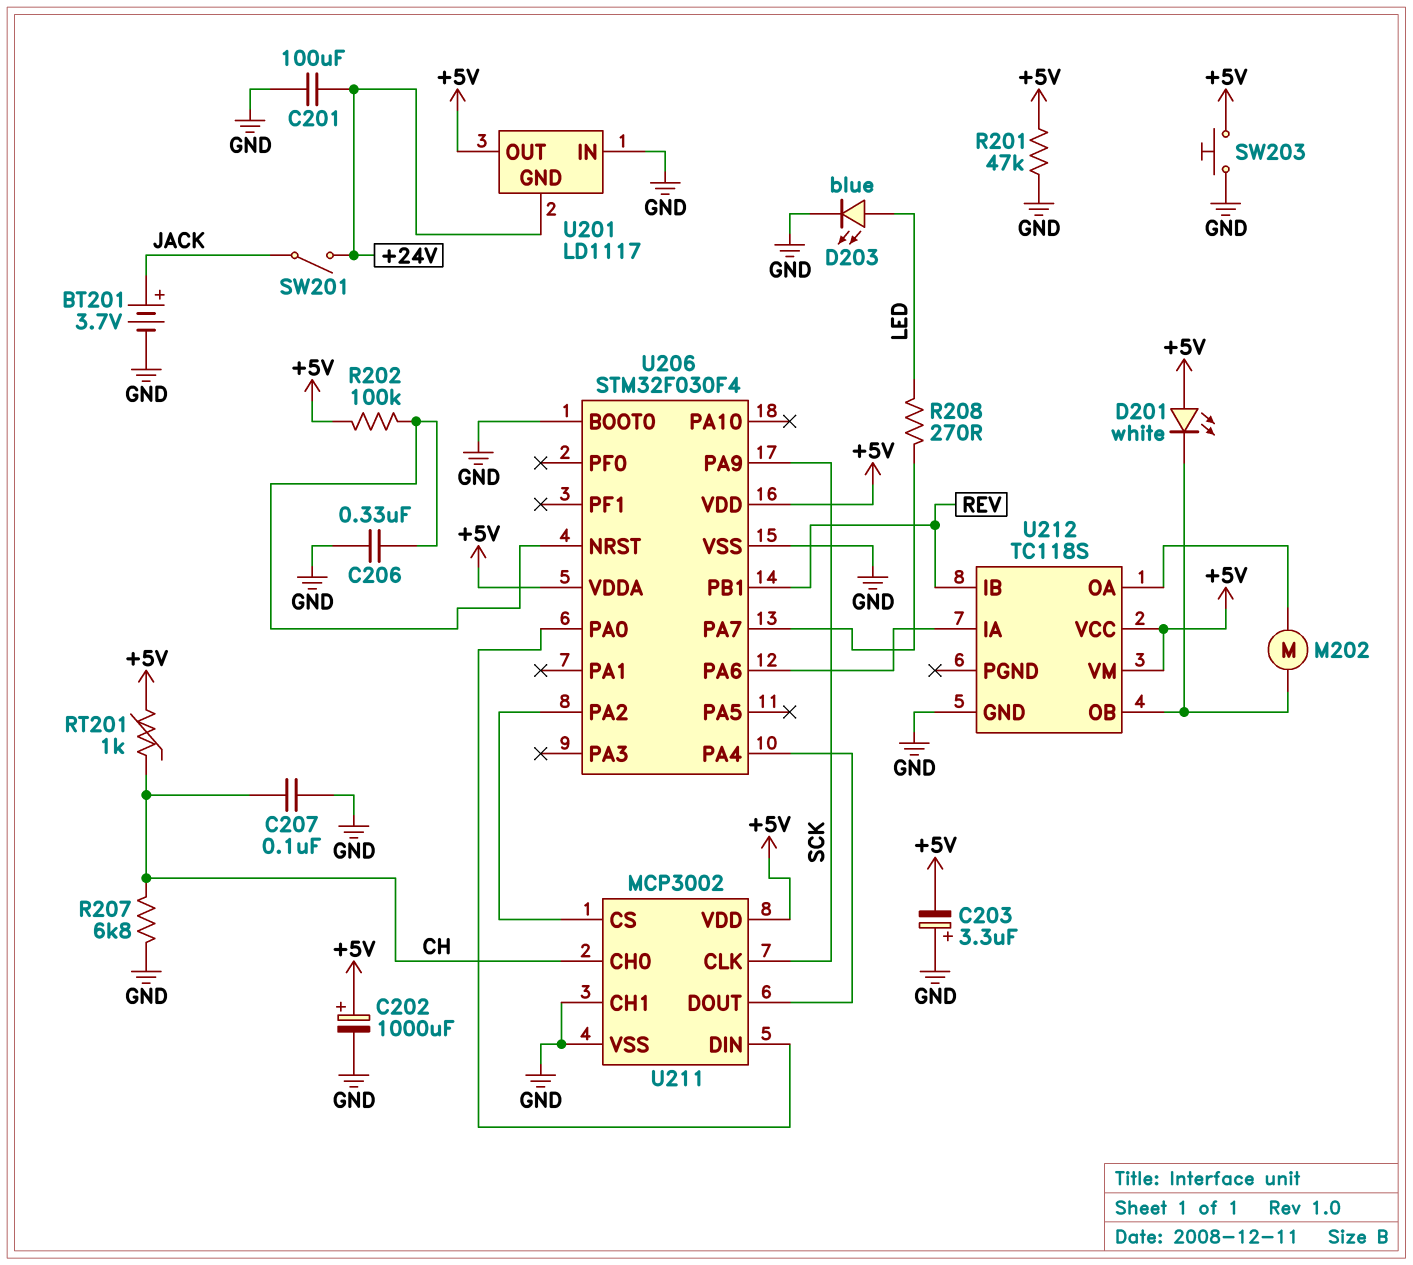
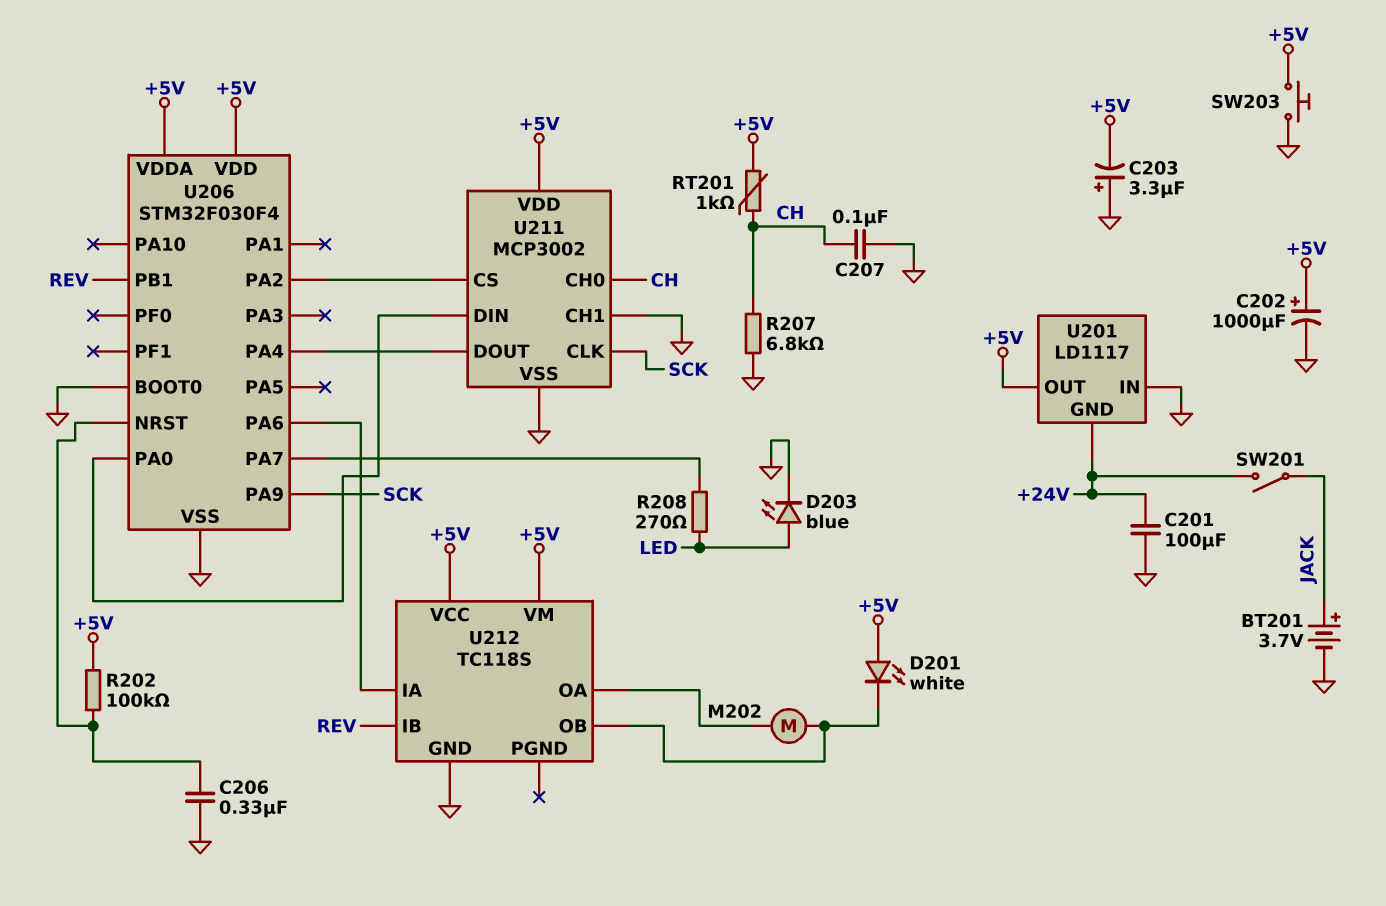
R201: 47k (+5V, GND) -> none

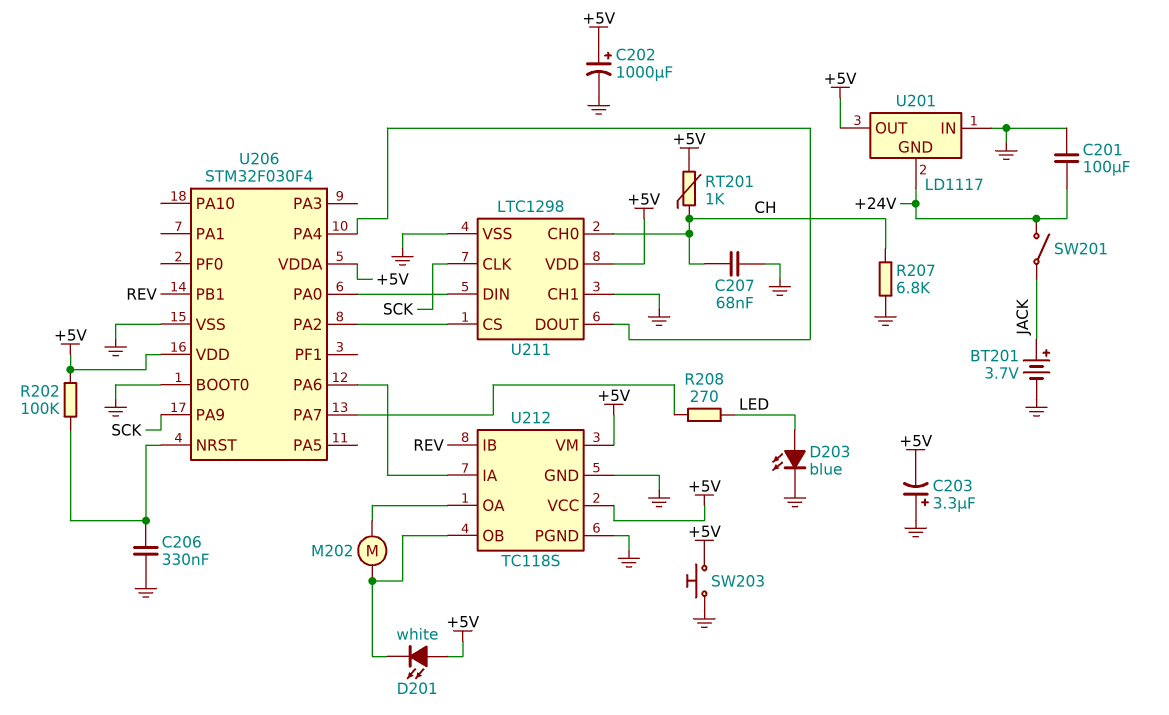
C207: 100nF (CH, GND) -> 68nF (CH, GND)
U211: MCP3002 -> LTC1298
U212 pin PGND: none -> GND

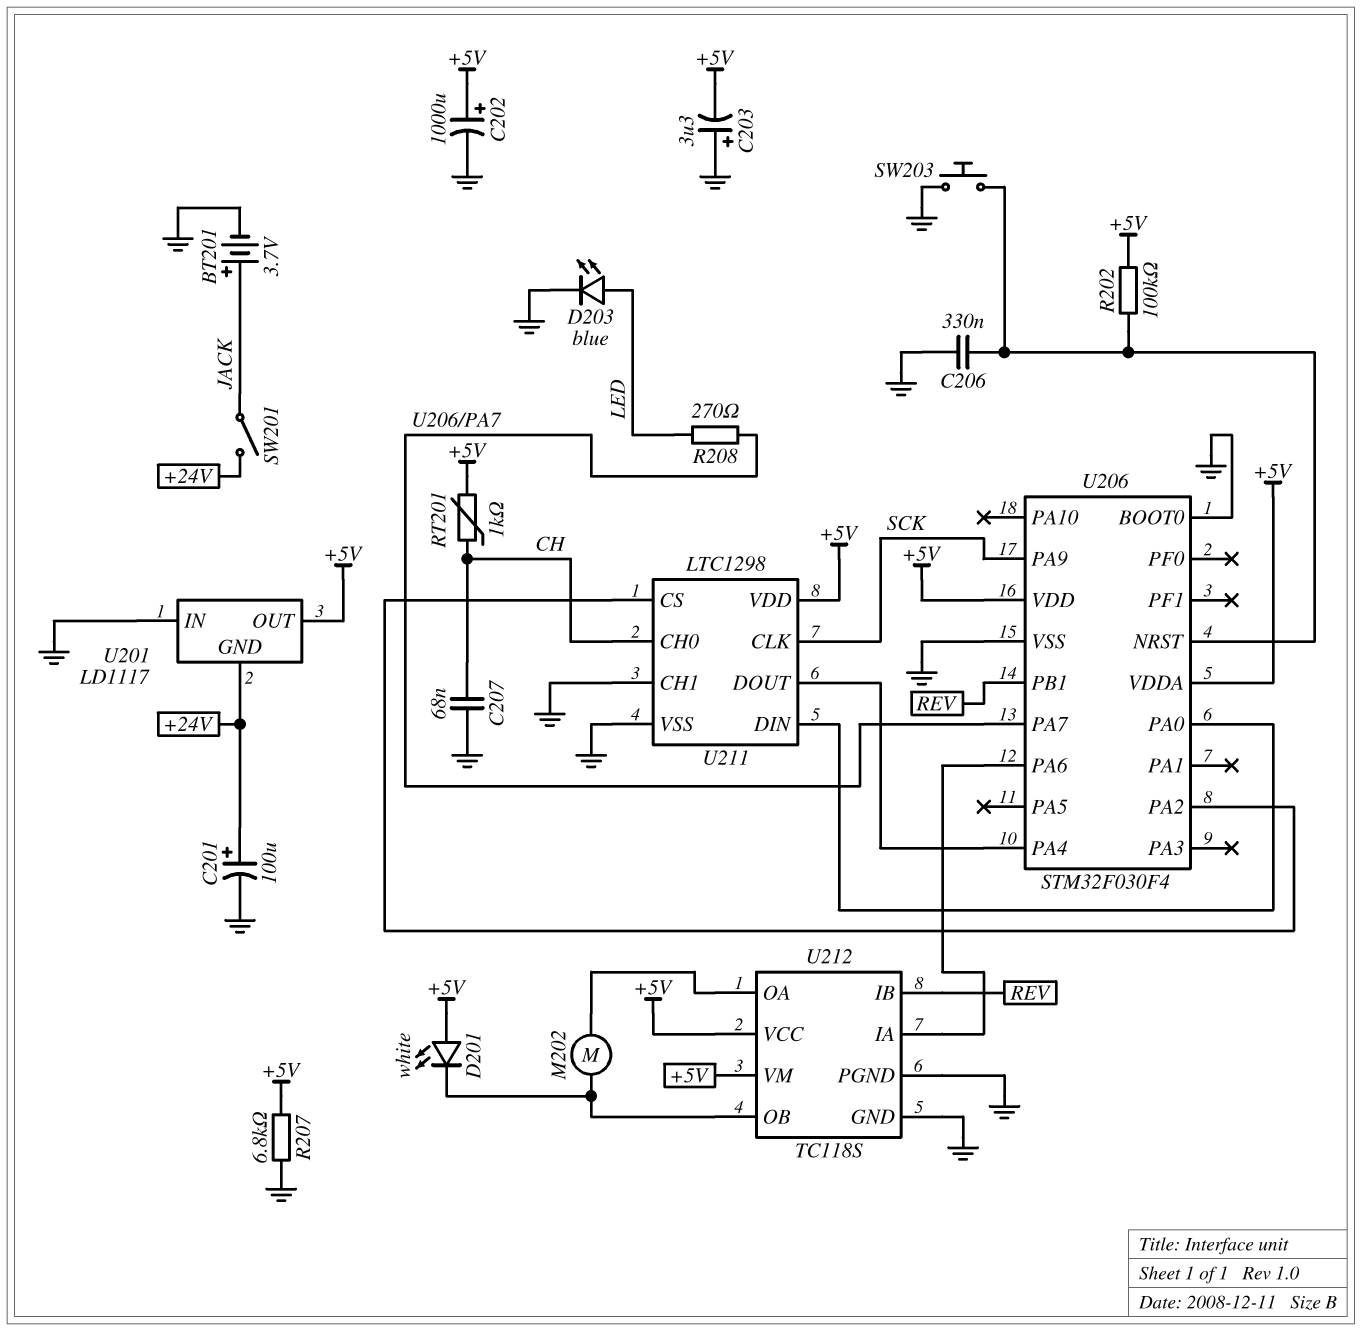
C201: 100uF (+24V, GND) -> 100uF (plus +24V, minus GND)
R207: 6.8k (CH, GND) -> 6.8k (+5V, GND)
SW203: button (+5V, GND) -> button (GND, U206/NRST)

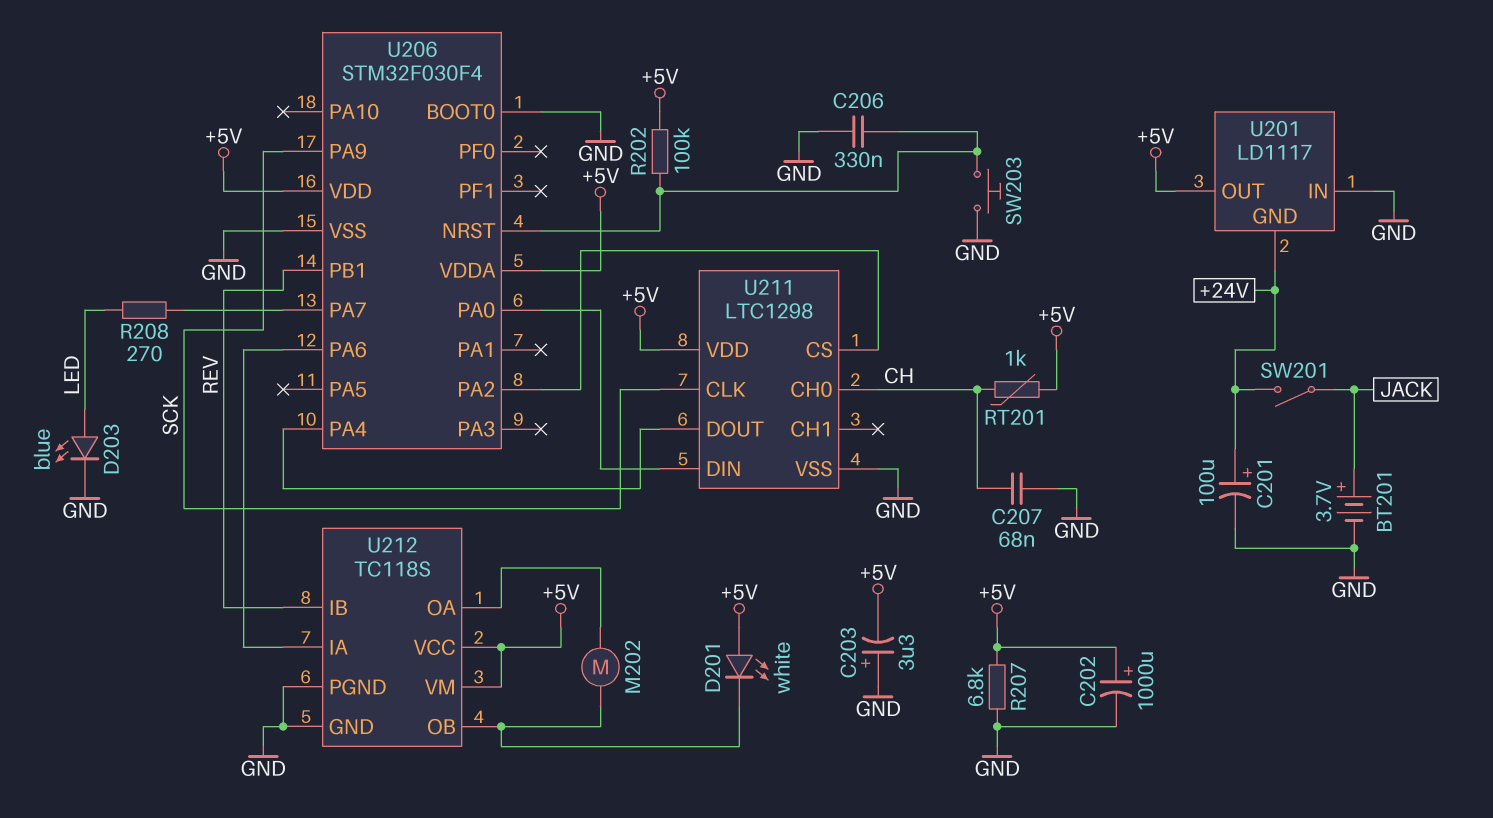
U211 pin CH1: GND -> none

